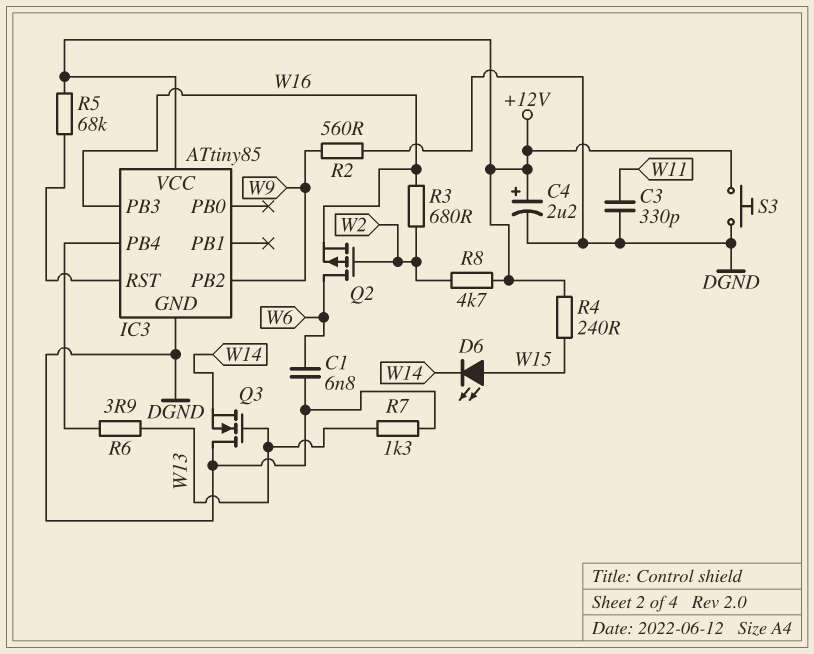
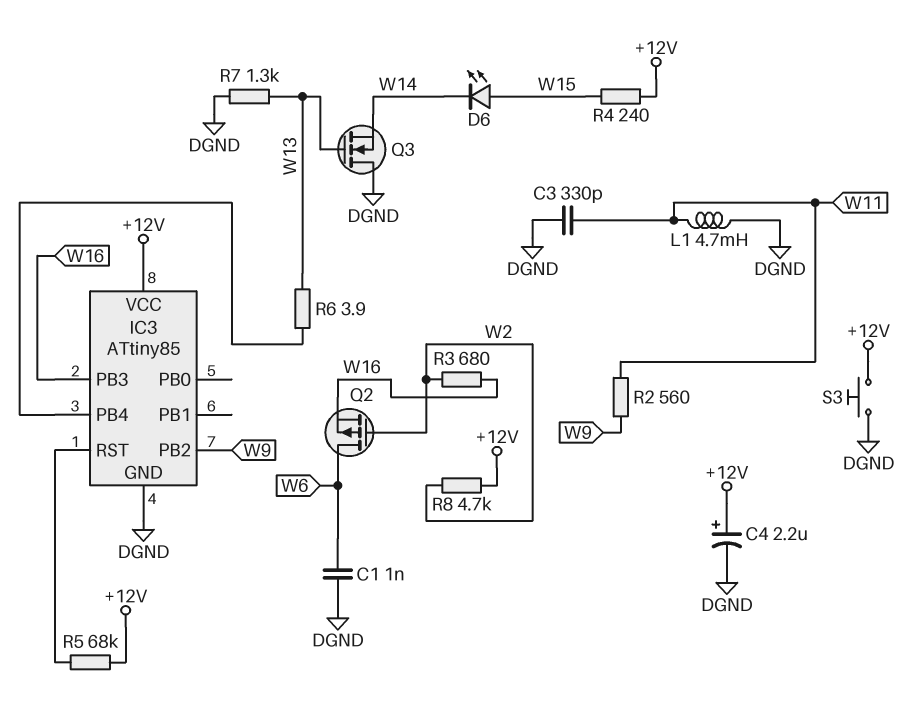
C1: 6.8nF (DGND, W6) -> 1nF (DGND, W6)
L1: none -> 4.7mH (DGND, W11)
R2: 560 (DGND, W9) -> 560 (W9, W11)

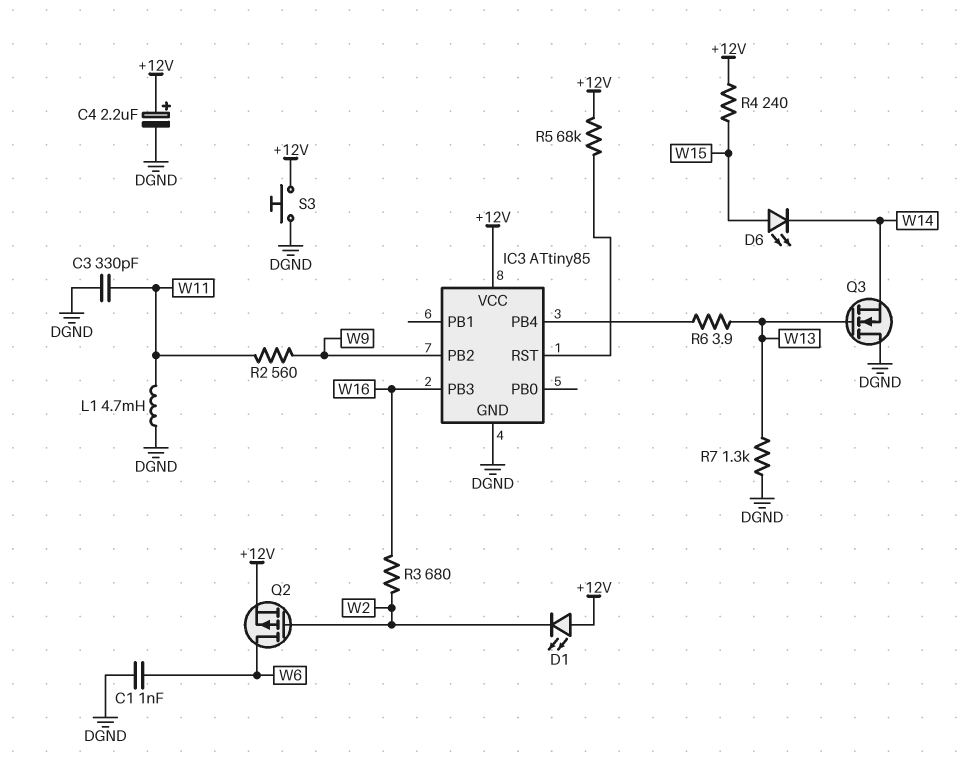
D1: none -> LED (A +12V, K W2)
Q2: PMOS (G W2, D W6, S W16) -> PMOS (G W2, D W6, S +12V)
R8: 4.7k (+12V, W2) -> none

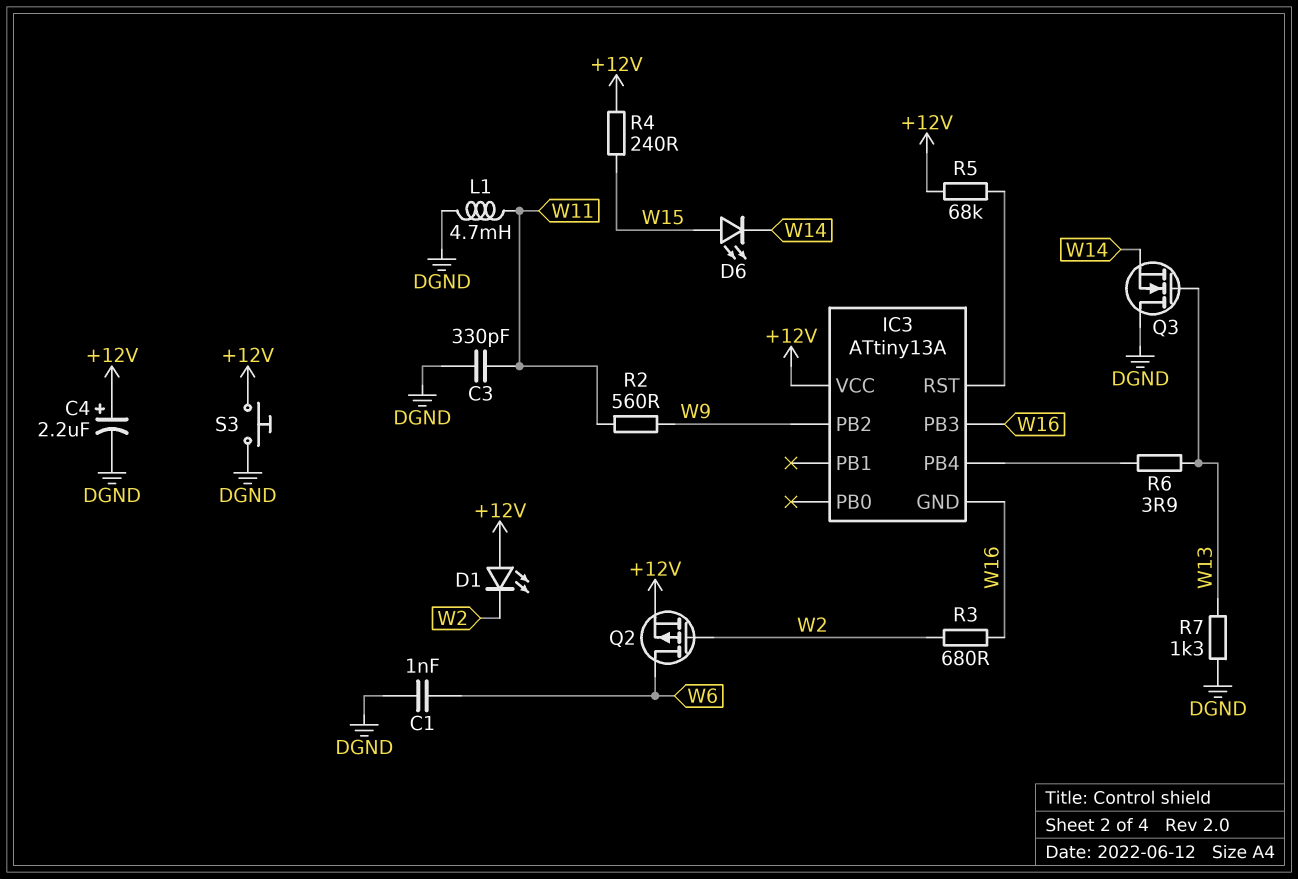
IC3: ATtiny85 -> ATtiny13A
IC3 pin GND: DGND -> W16

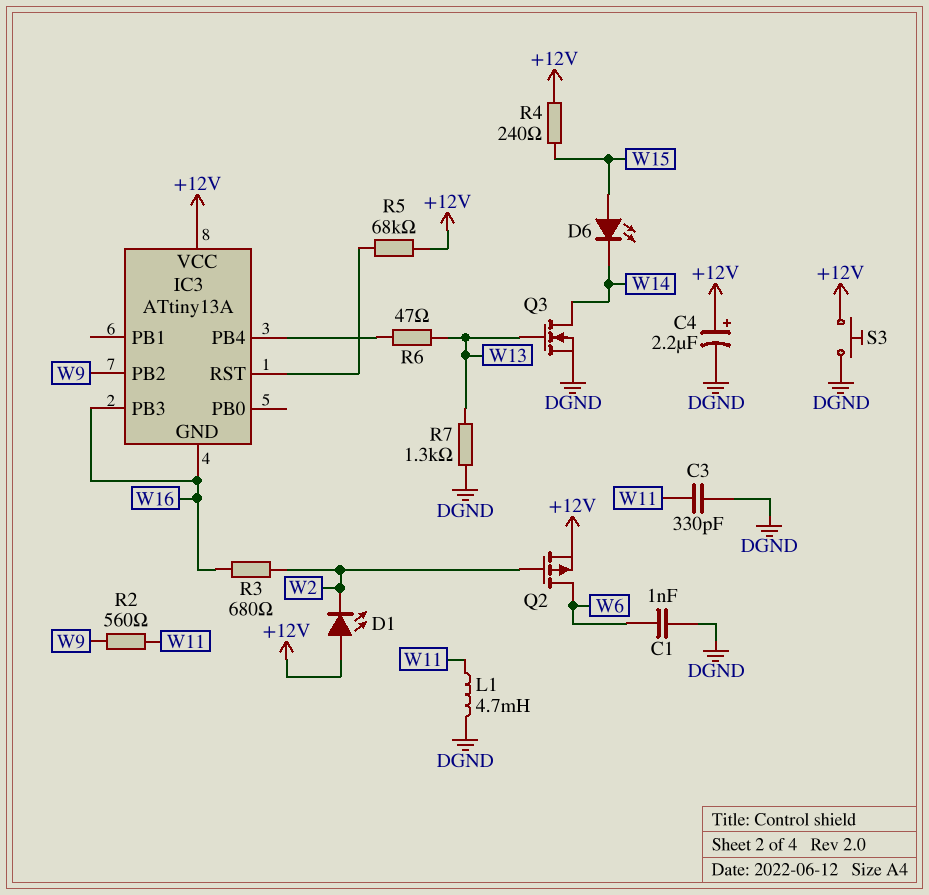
Q3: NMOS (G W13, D DGND, S W14) -> NMOS (G W13, D W14, S DGND)
R6: 3.9 (IC3/PB4, W13) -> 47 (IC3/PB4, W13)

